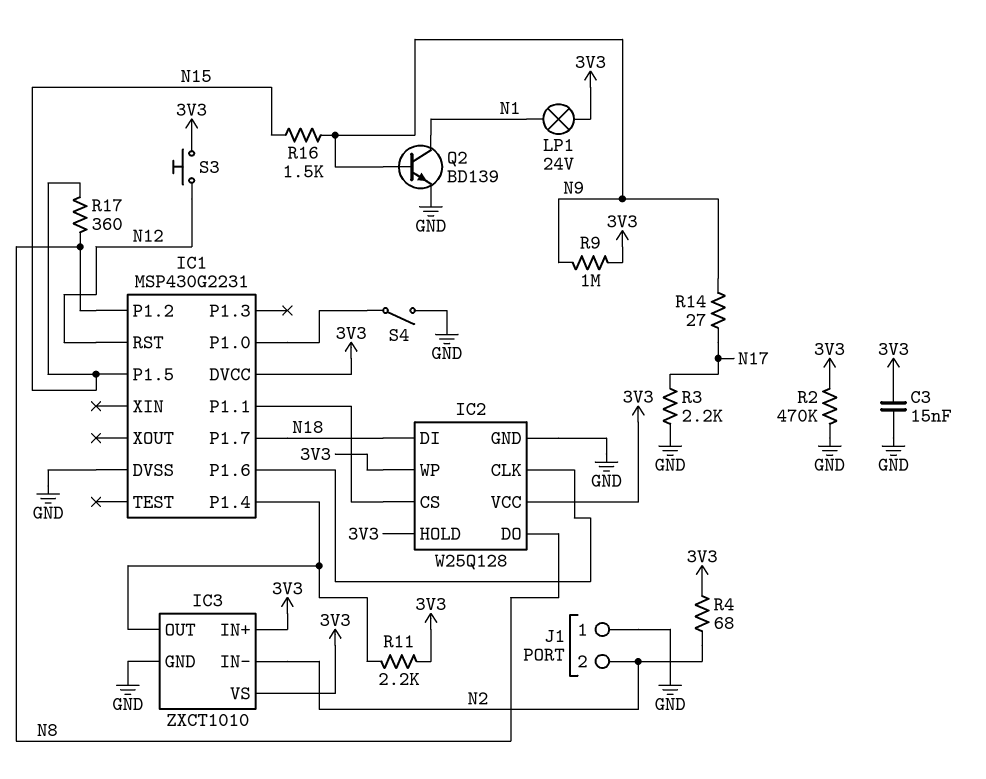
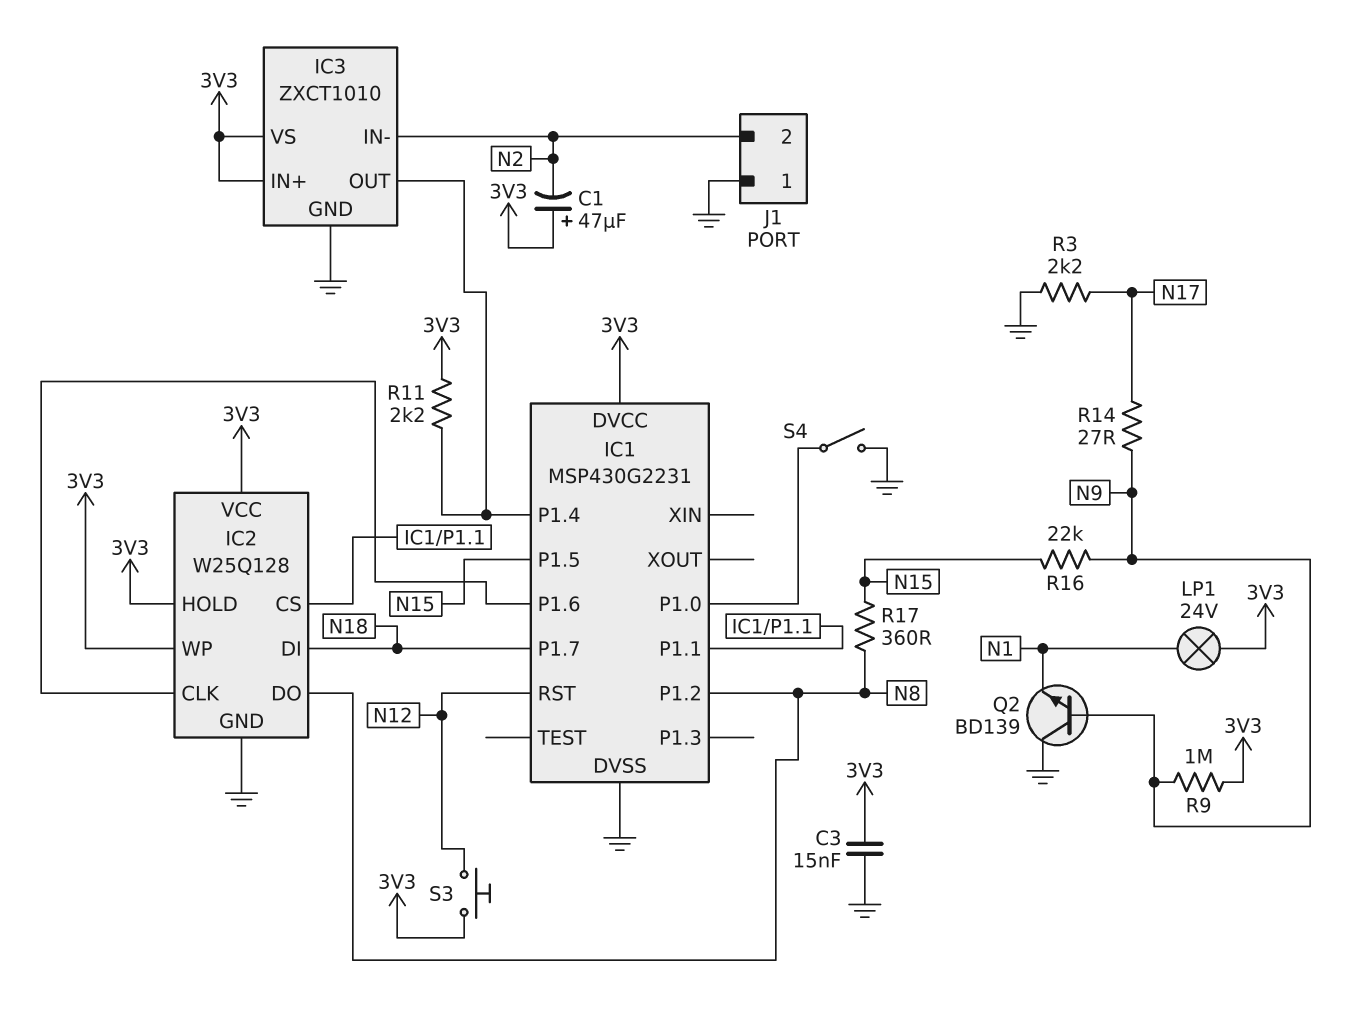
C1: none -> 47uF (plus 3V3, minus N2)
Q2: NPN BD139 (B N9, C N1, E GND) -> NPN BD139 (B N9, C GND, E N1)
R2: 470k (3V3, GND) -> none
R4: 68 (3V3, N2) -> none
R16: 1.5k (N9, N15) -> 22k (N9, N15)

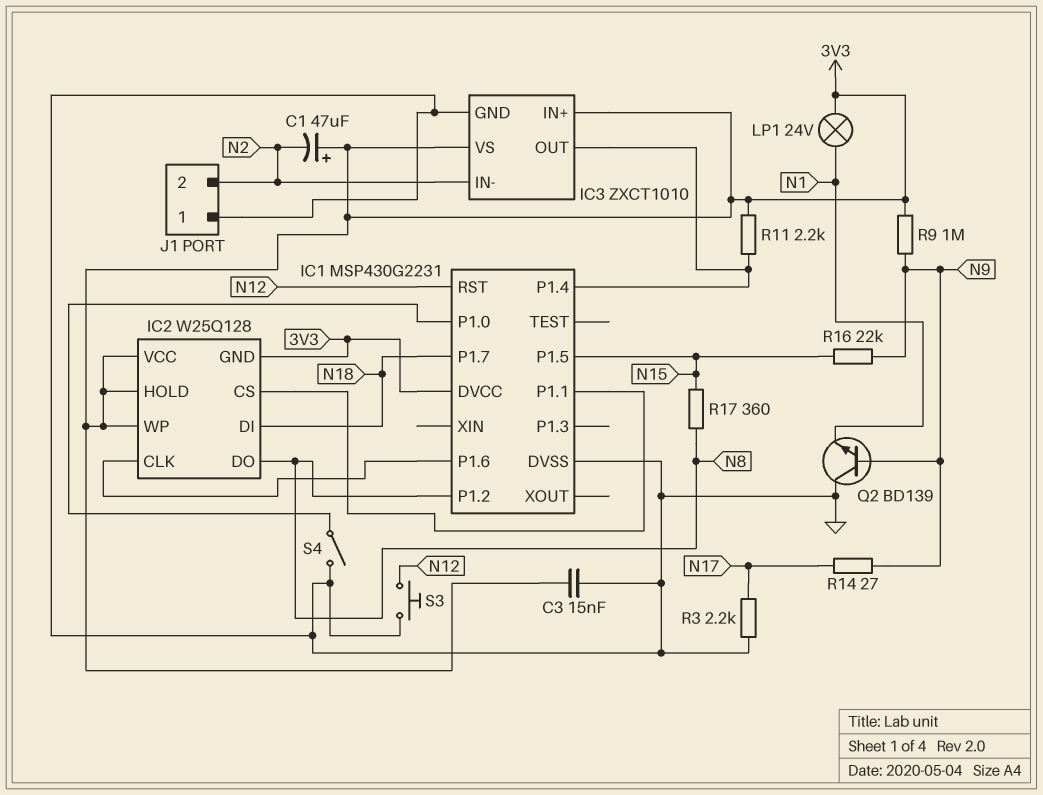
IC2 pin GND: GND -> 3V3
S3: button (3V3, N12) -> button (GND, N12)

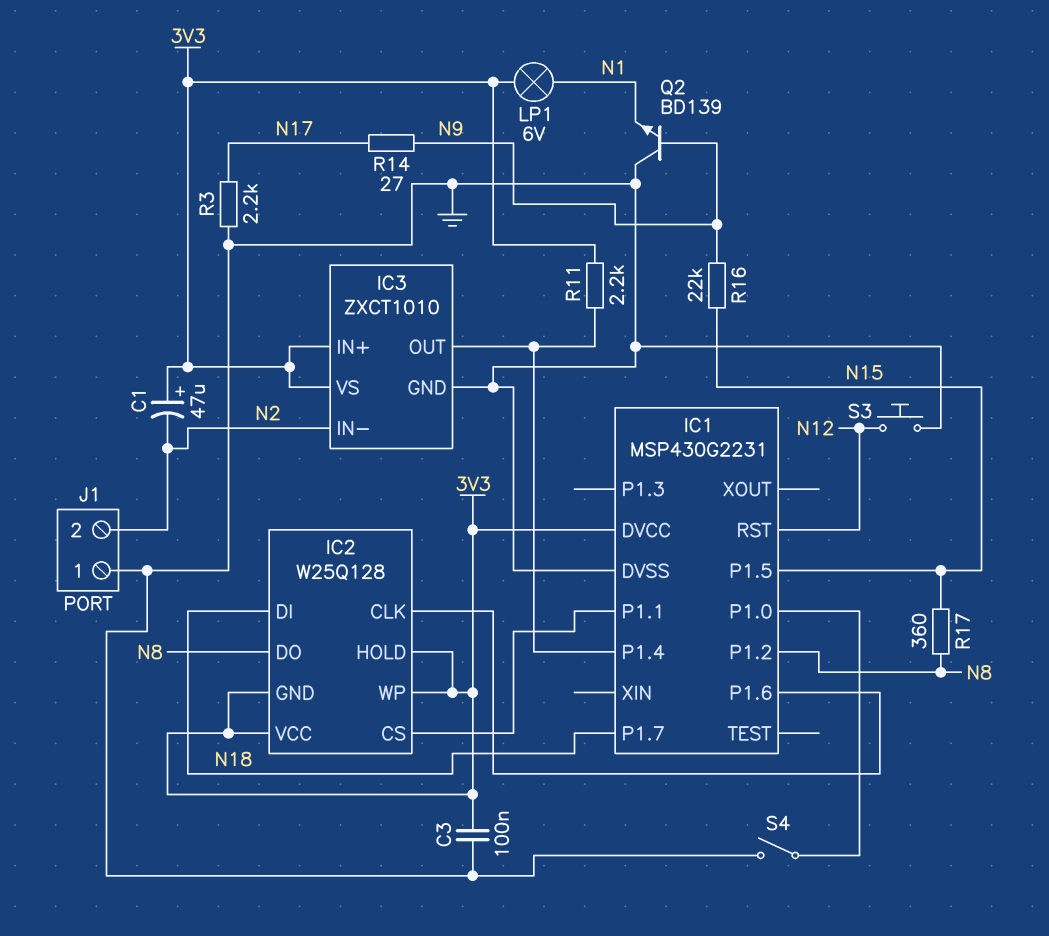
C3: 15nF (3V3, GND) -> 100nF (3V3, GND)
LP1: lamp 24V (3V3, N1) -> lamp 6V (3V3, N1)
R9: 1M (3V3, N9) -> none

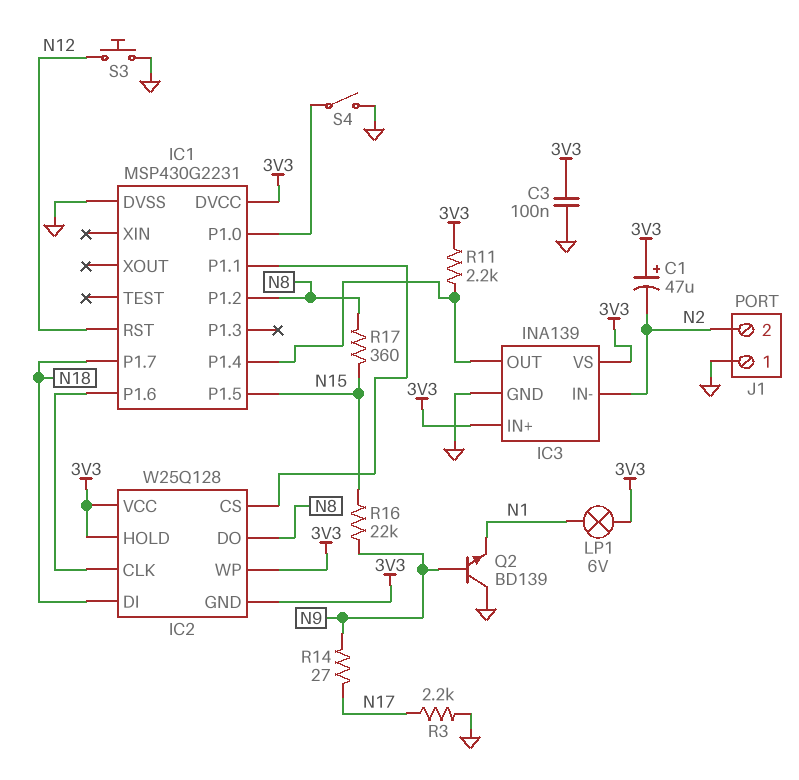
IC3: ZXCT1010 -> INA139

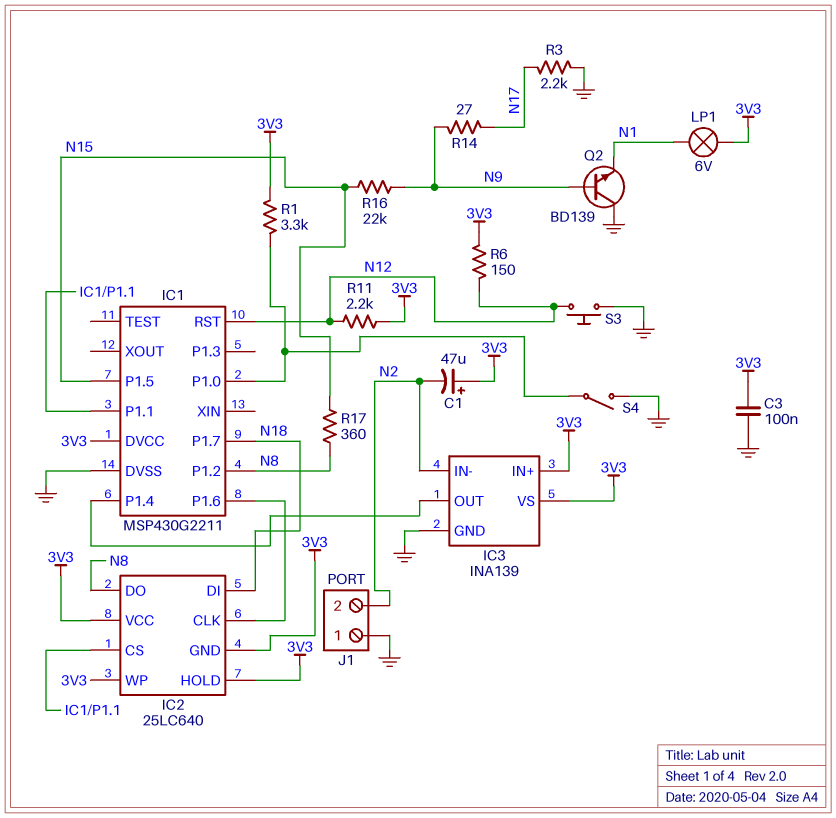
IC1: MSP430G2231 -> MSP430G2211
IC2: W25Q128 -> 25LC640
R1: none -> 3.3k (3V3, IC1/P1.0)
R6: none -> 150 (3V3, N12)
R11: 2.2k (3V3, IC1/P1.4) -> 2.2k (3V3, N12)

